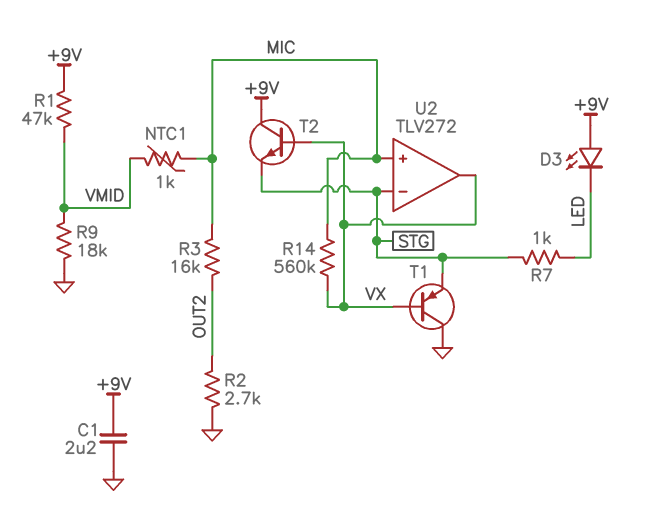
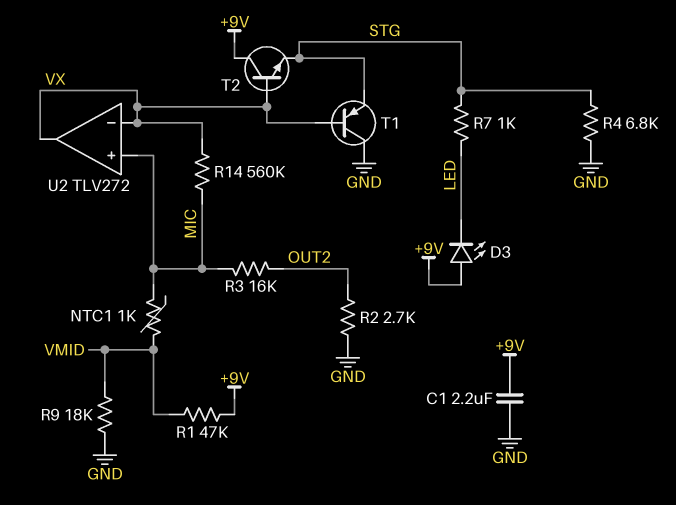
R4: none -> 6.8k (GND, STG)
U2 pin in-: STG -> VX

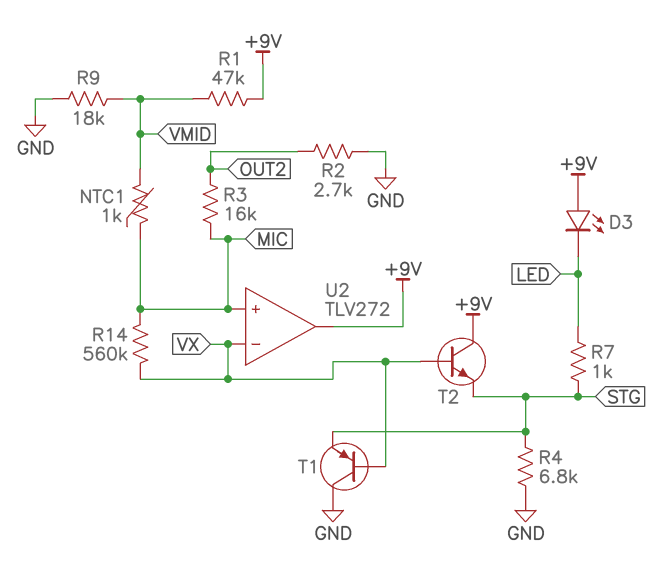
C1: 2.2uF (+9V, GND) -> none
U2 pin out: VX -> +9V

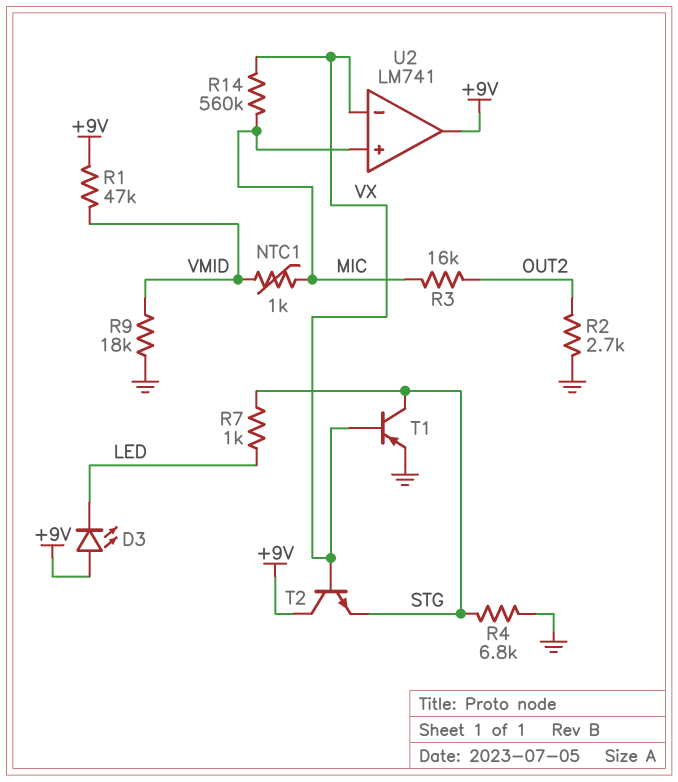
T1: PNP (B VX, C GND, E STG) -> PNP (B VX, C STG, E GND)
U2: TLV272 -> LM741

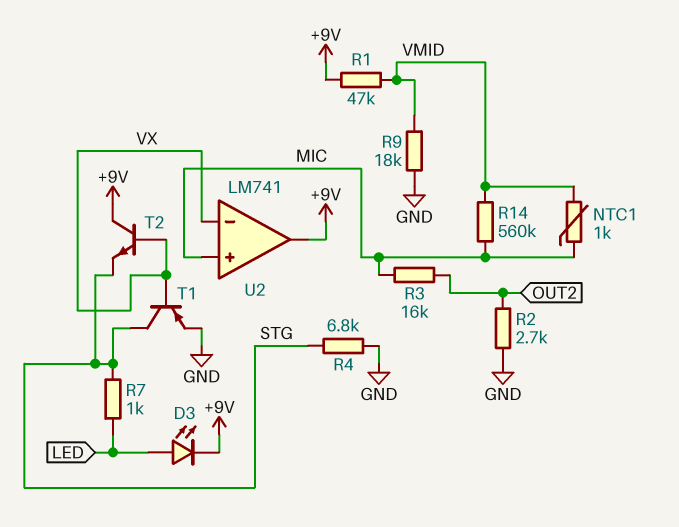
D3: LED (A +9V, K LED) -> LED (A LED, K +9V)
R14: 560k (MIC, VX) -> 560k (MIC, VMID)

